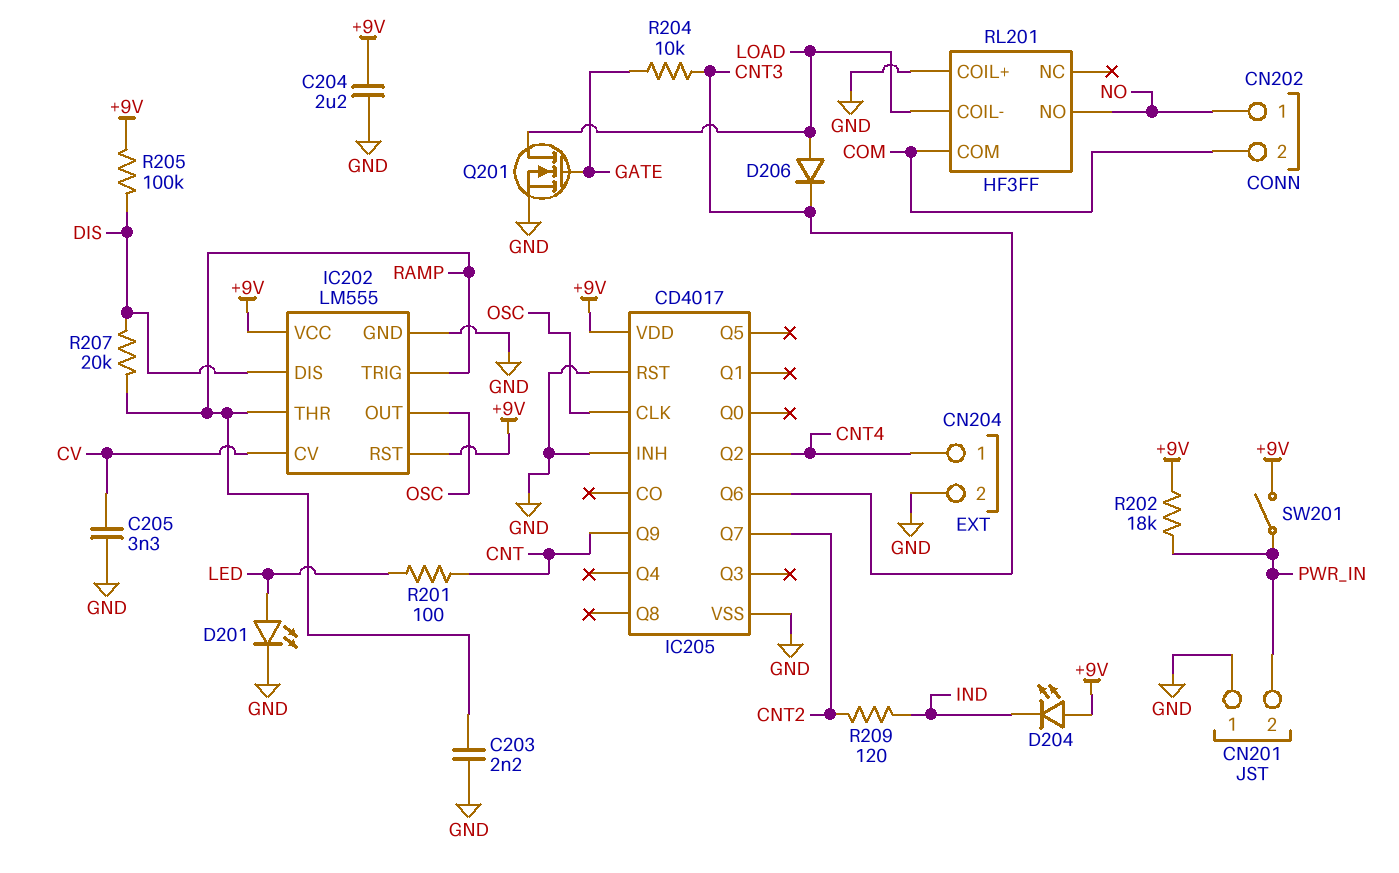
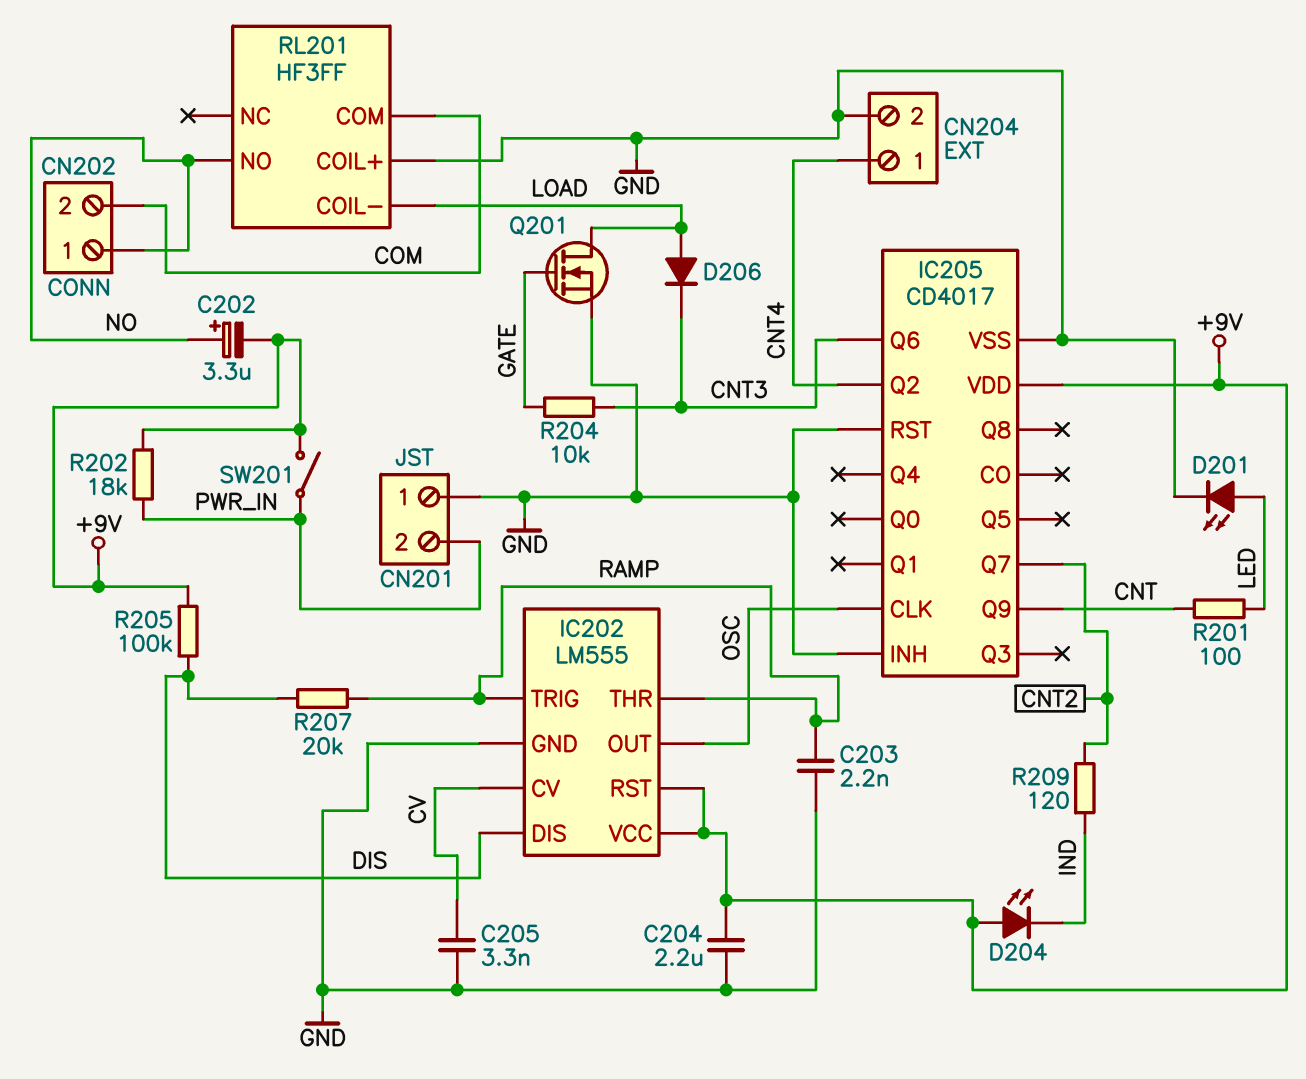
C202: none -> 3.3uF (plus NO, minus +9V)

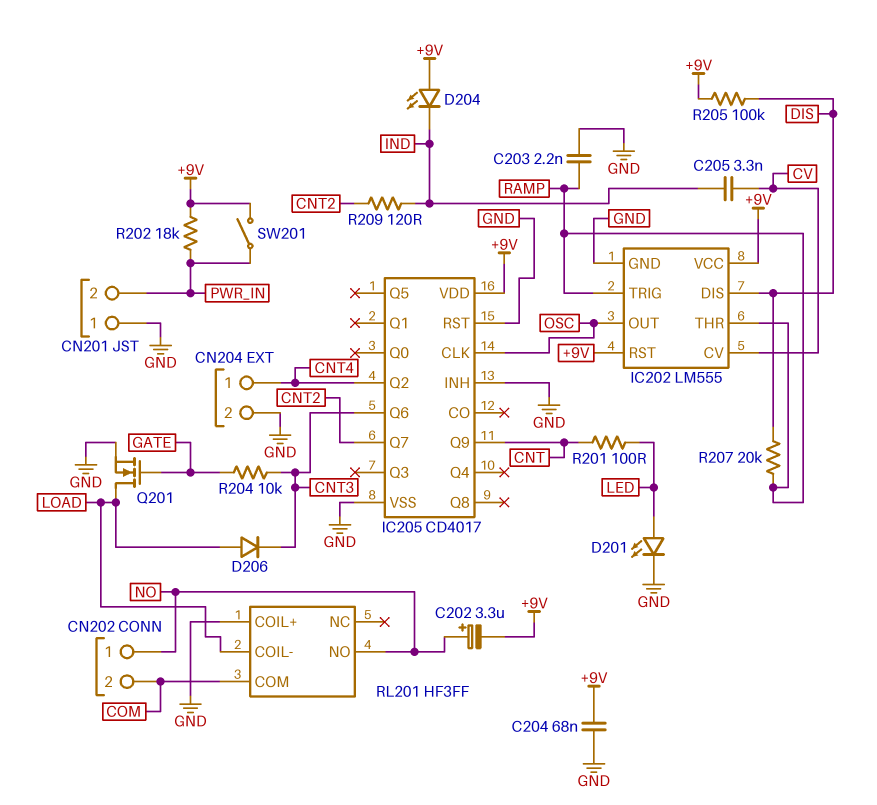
C204: 2.2uF (+9V, GND) -> 68nF (+9V, GND)
C205: 3.3nF (CV, GND) -> 3.3nF (CV, IND)

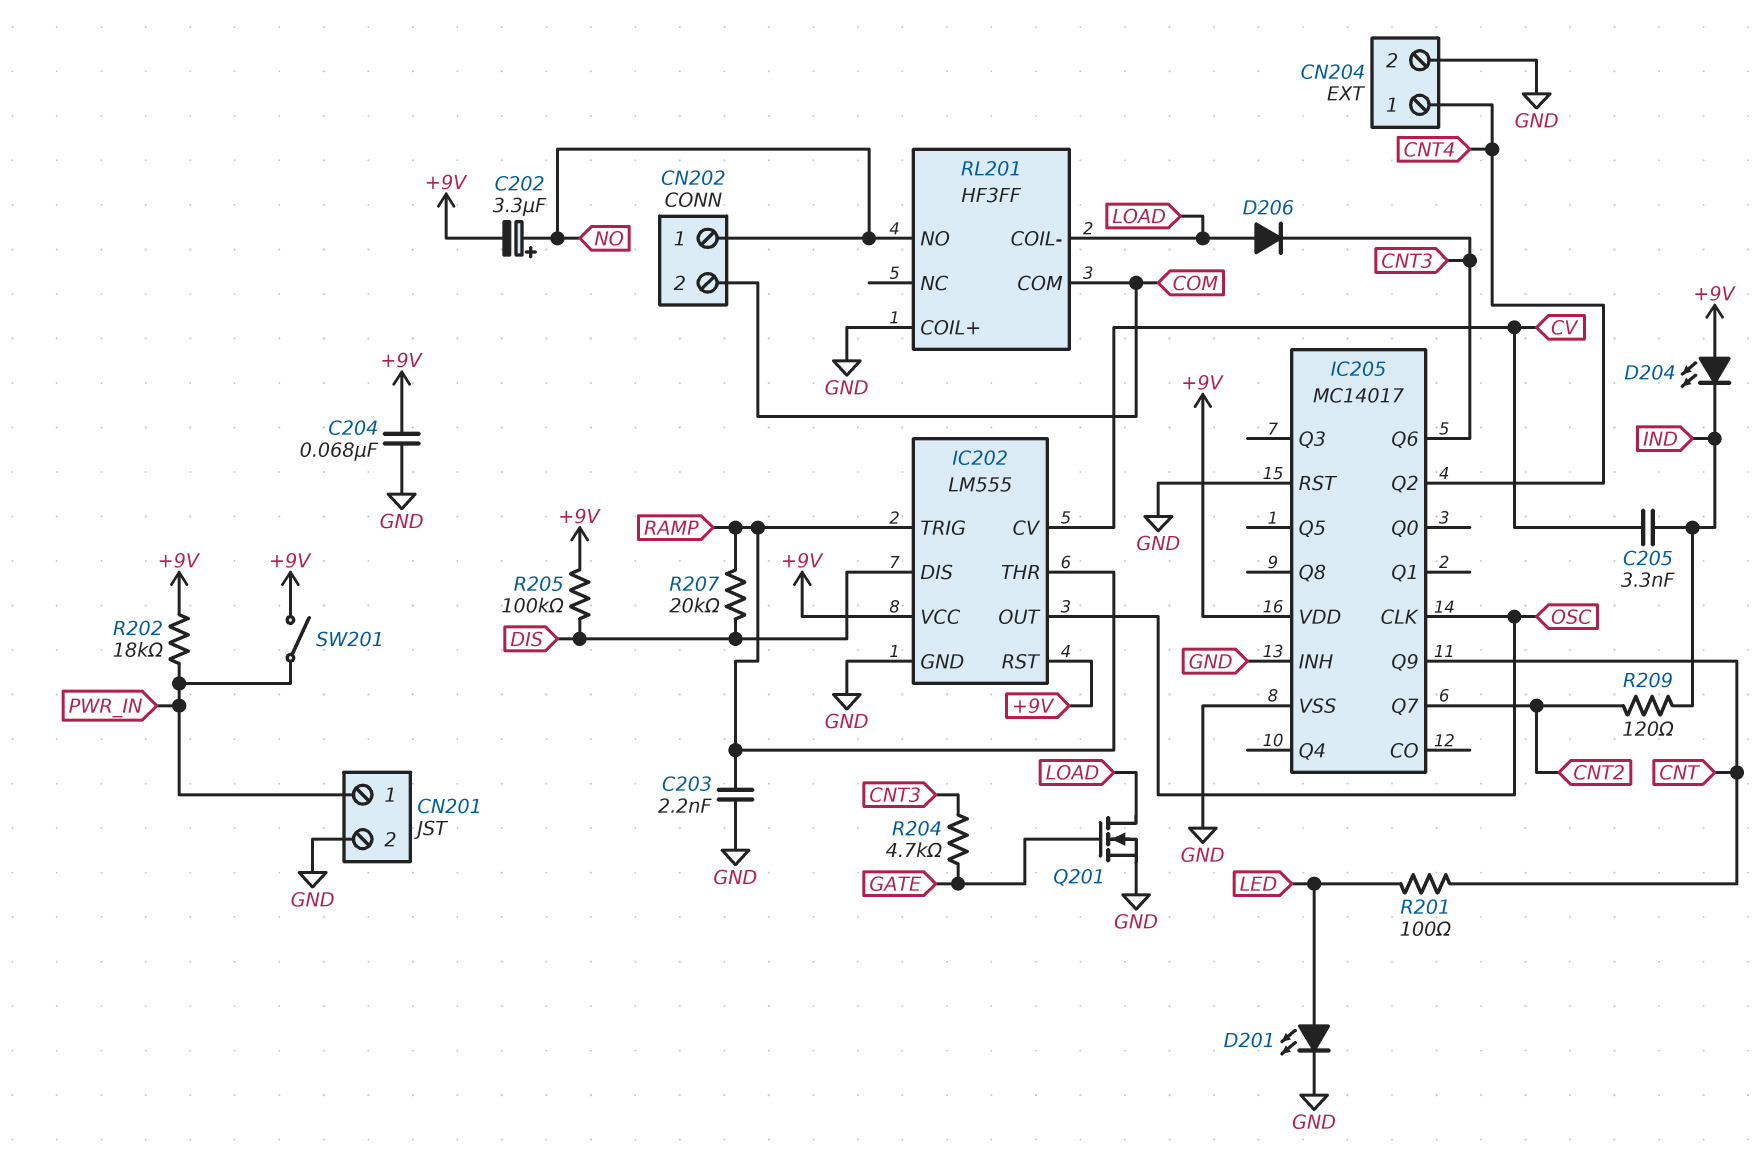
CN201 pin 1: GND -> PWR_IN
CN201 pin 2: PWR_IN -> GND
IC205: CD4017 -> MC14017
R204: 10k (CNT3, GATE) -> 4.7k (CNT3, GATE)

